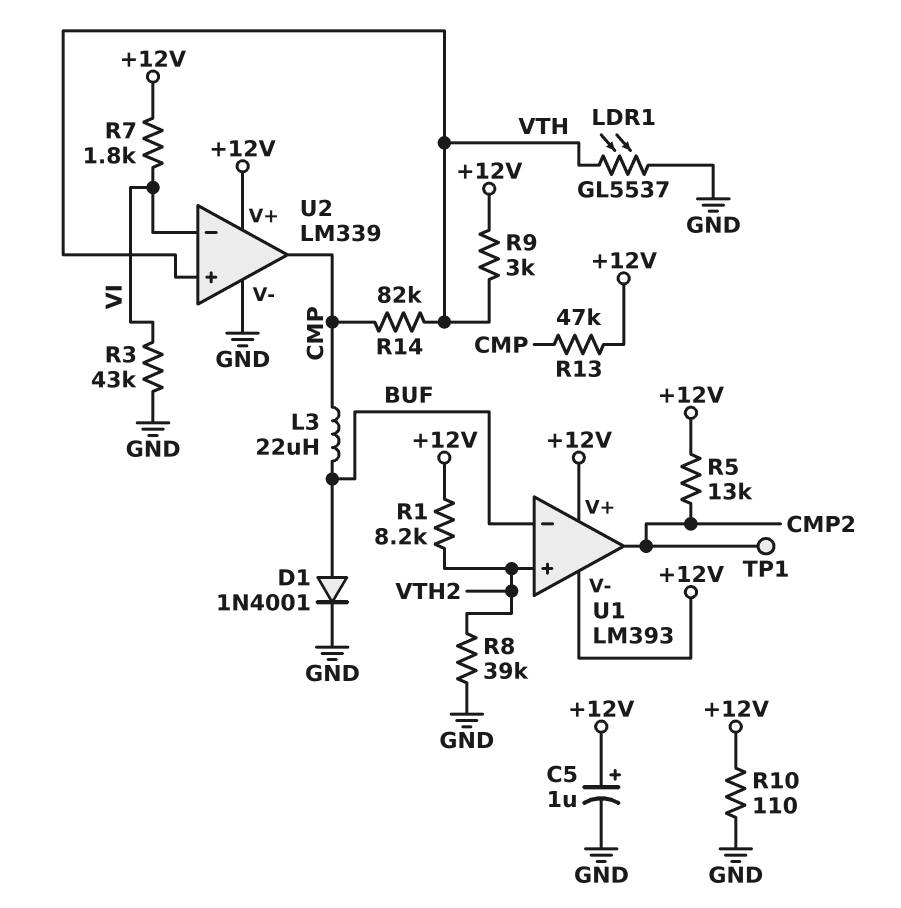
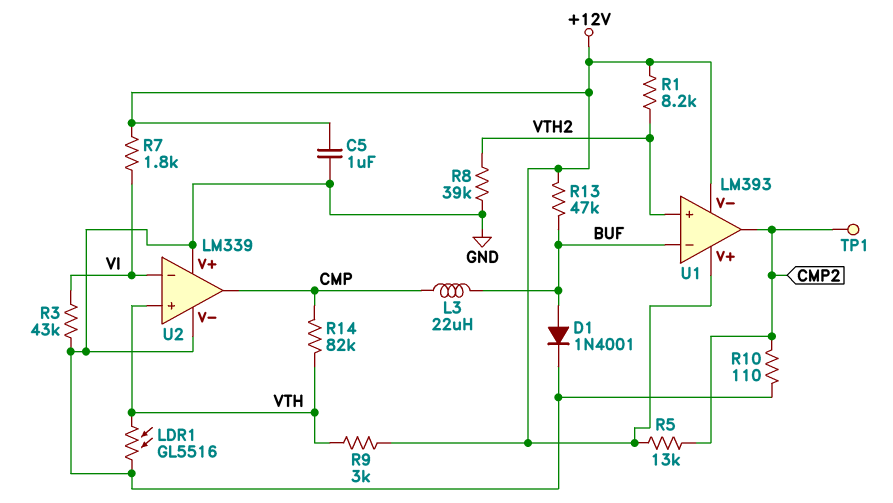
C5: 1uF (plus +12V, minus GND) -> 1uF (+12V, GND)
LDR1: GL5537 (GND, VTH) -> GL5516 (GND, VTH)
R10: 110 (+12V, GND) -> 110 (CMP2, GND)
R13: 47k (+12V, CMP) -> 47k (+12V, BUF)
U2 pin V+: +12V -> GND

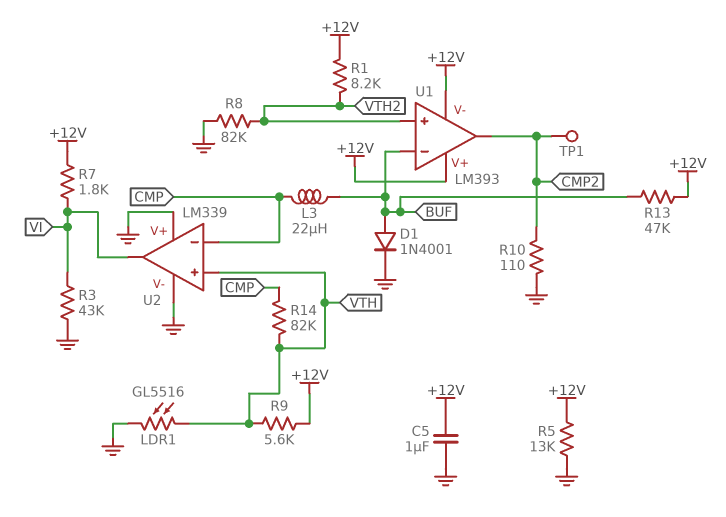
R5: 13k (+12V, CMP2) -> 13k (+12V, GND)
R8: 39k (GND, VTH2) -> 82k (GND, VTH2)
R9: 3k (+12V, VTH) -> 5.6k (+12V, VTH)
U2 pin in-: VI -> CMP
U2 pin out: CMP -> VI

